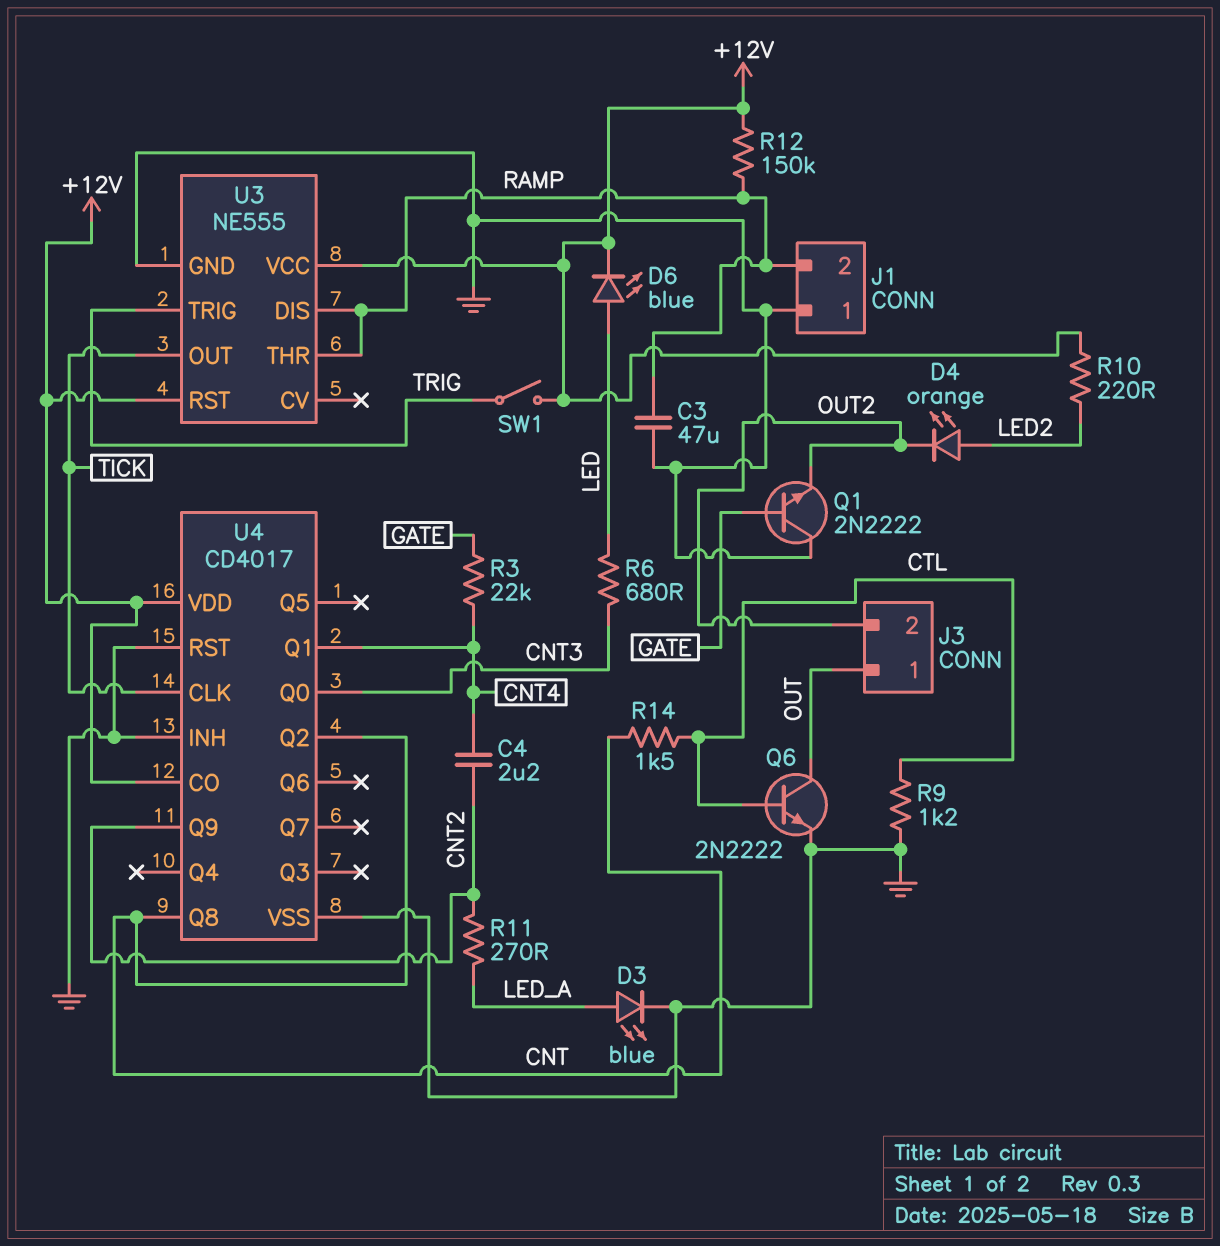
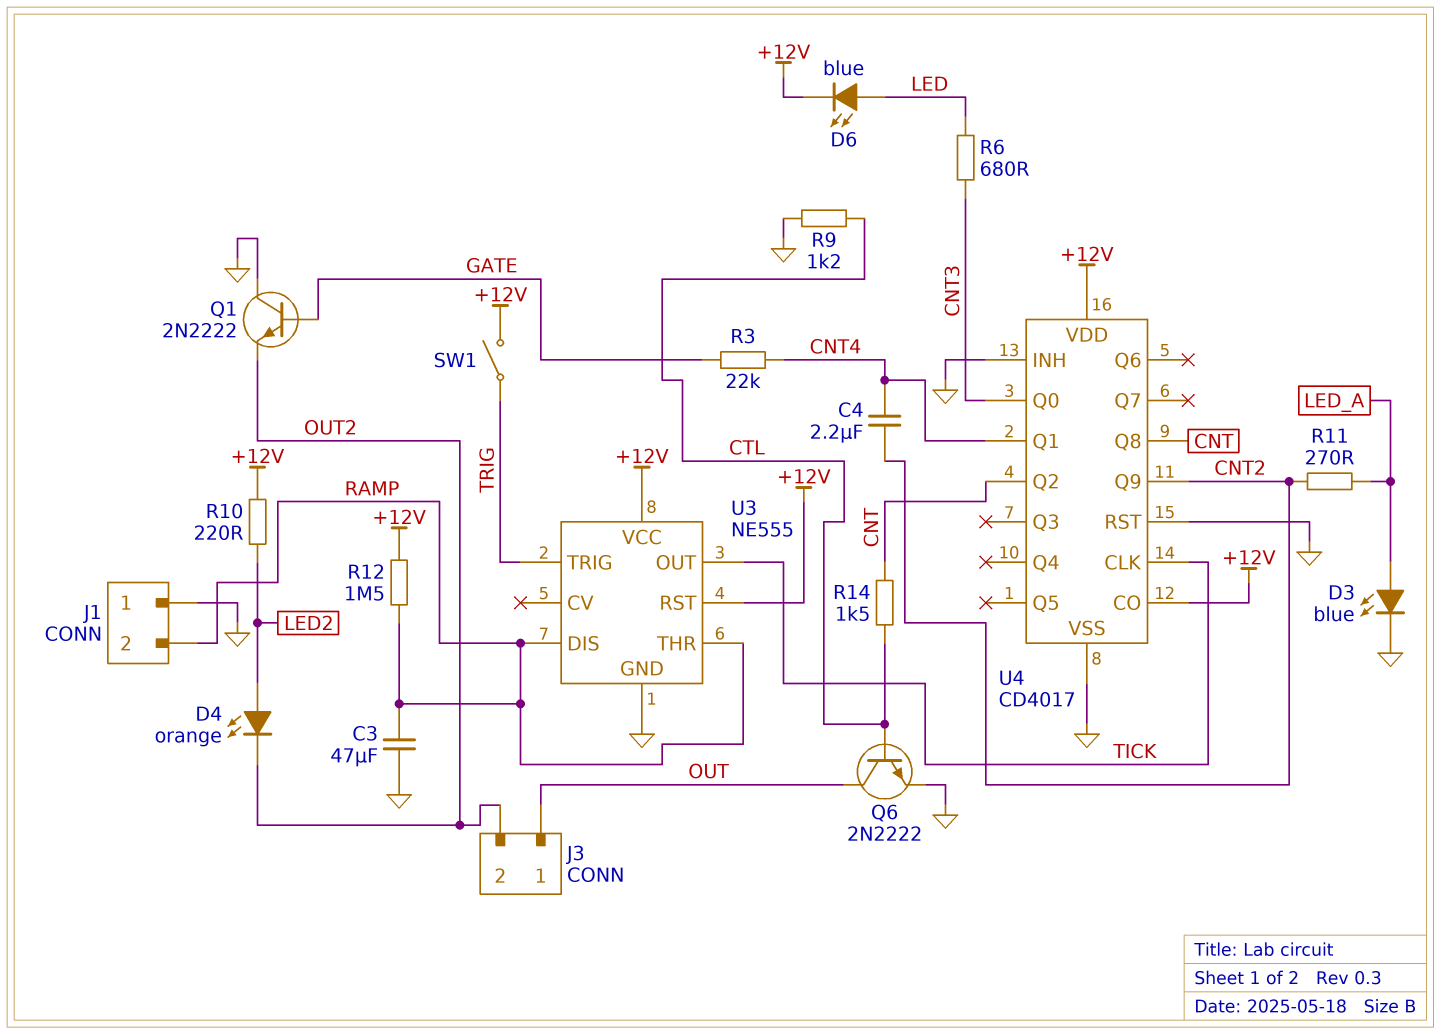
R12: 150k (+12V, RAMP) -> 1.5M (+12V, RAMP)

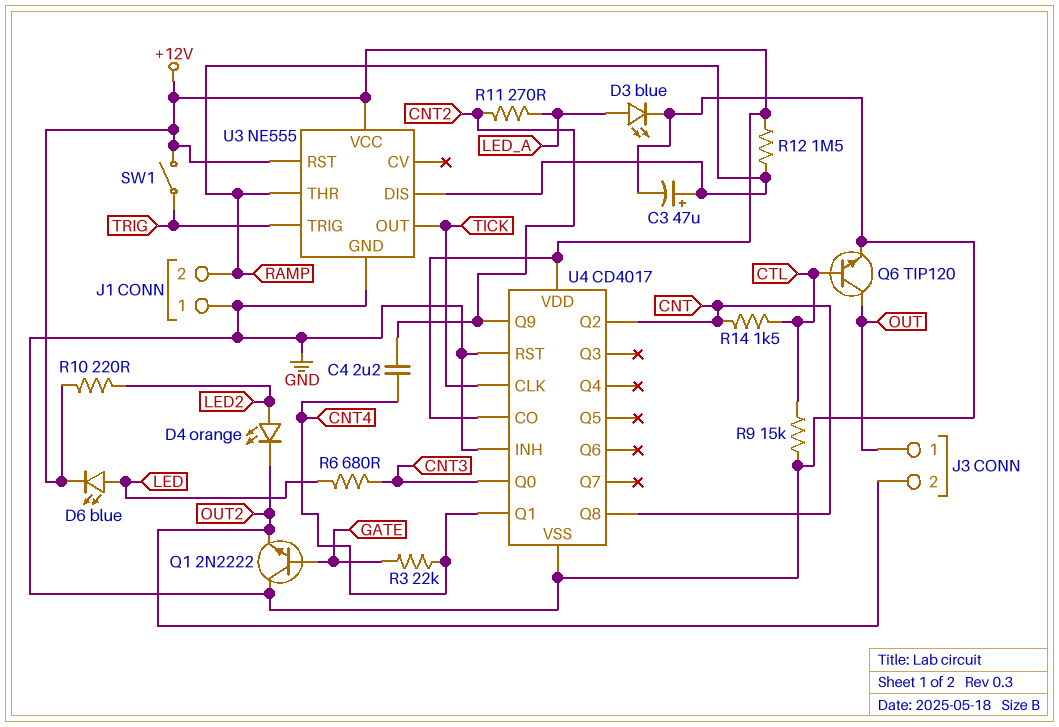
C3: 47uF (GND, RAMP) -> 47uF (plus RAMP, minus GND)
Q6: NPN 2N2222 (B CTL, C OUT, E GND) -> NPN TIP120 (B CTL, C OUT, E GND)
R9: 1.2k (CTL, GND) -> 15k (CTL, GND)

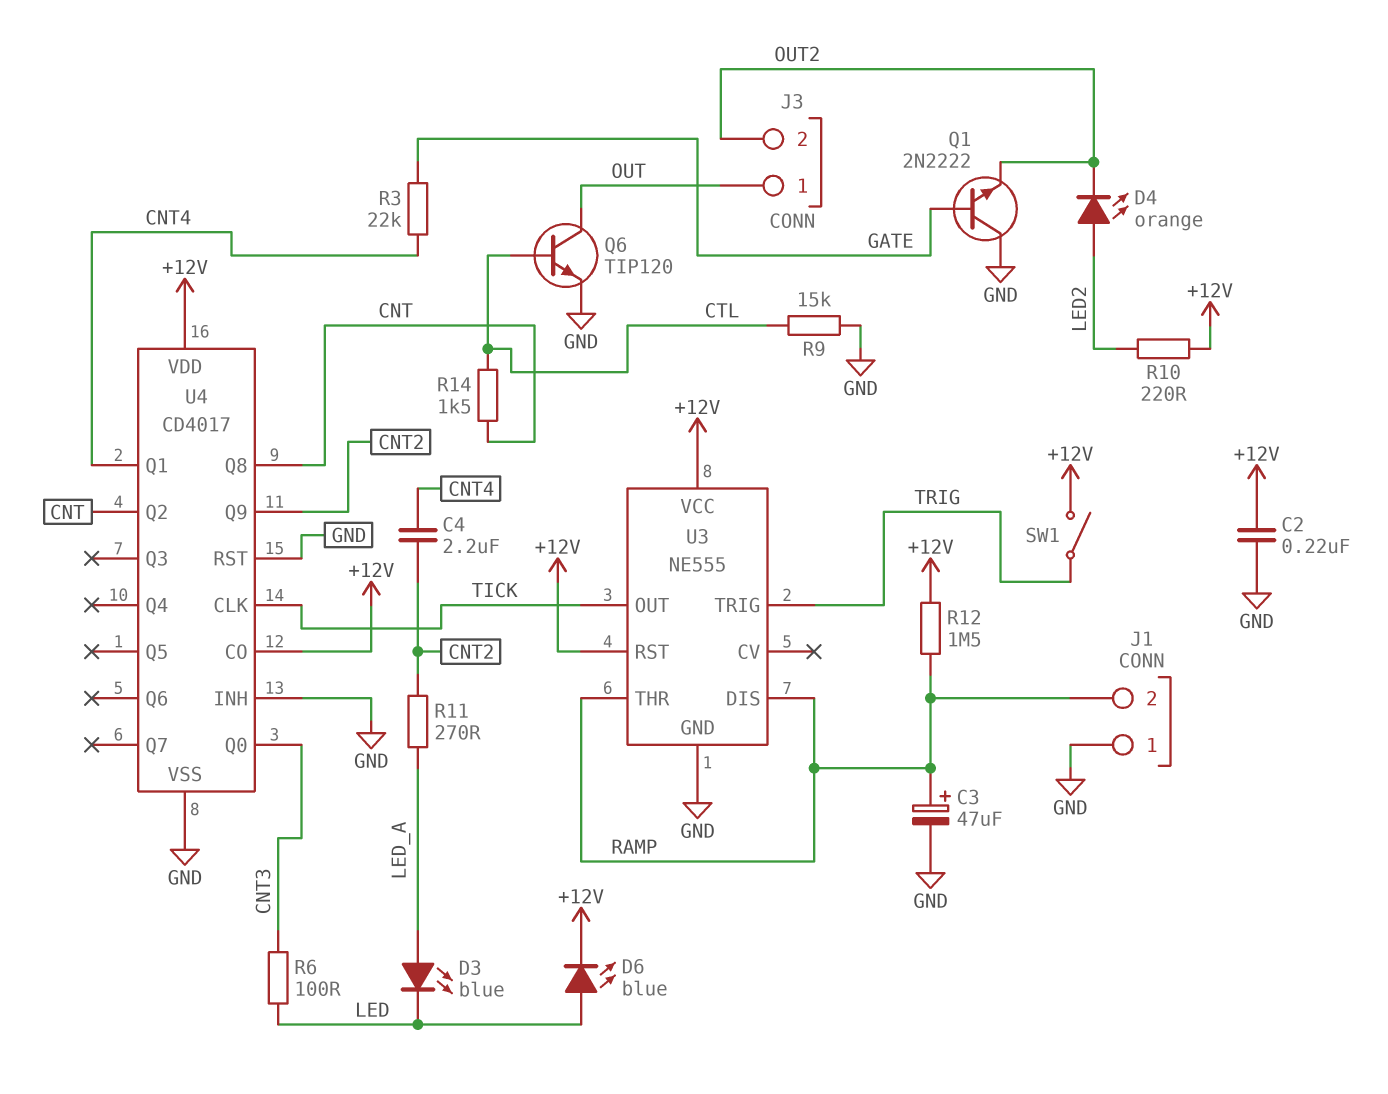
C2: none -> 220nF (+12V, GND)
D3: LED blue (A LED_A, K GND) -> LED blue (A LED_A, K LED)
R6: 680 (CNT3, LED) -> 100 (CNT3, LED)

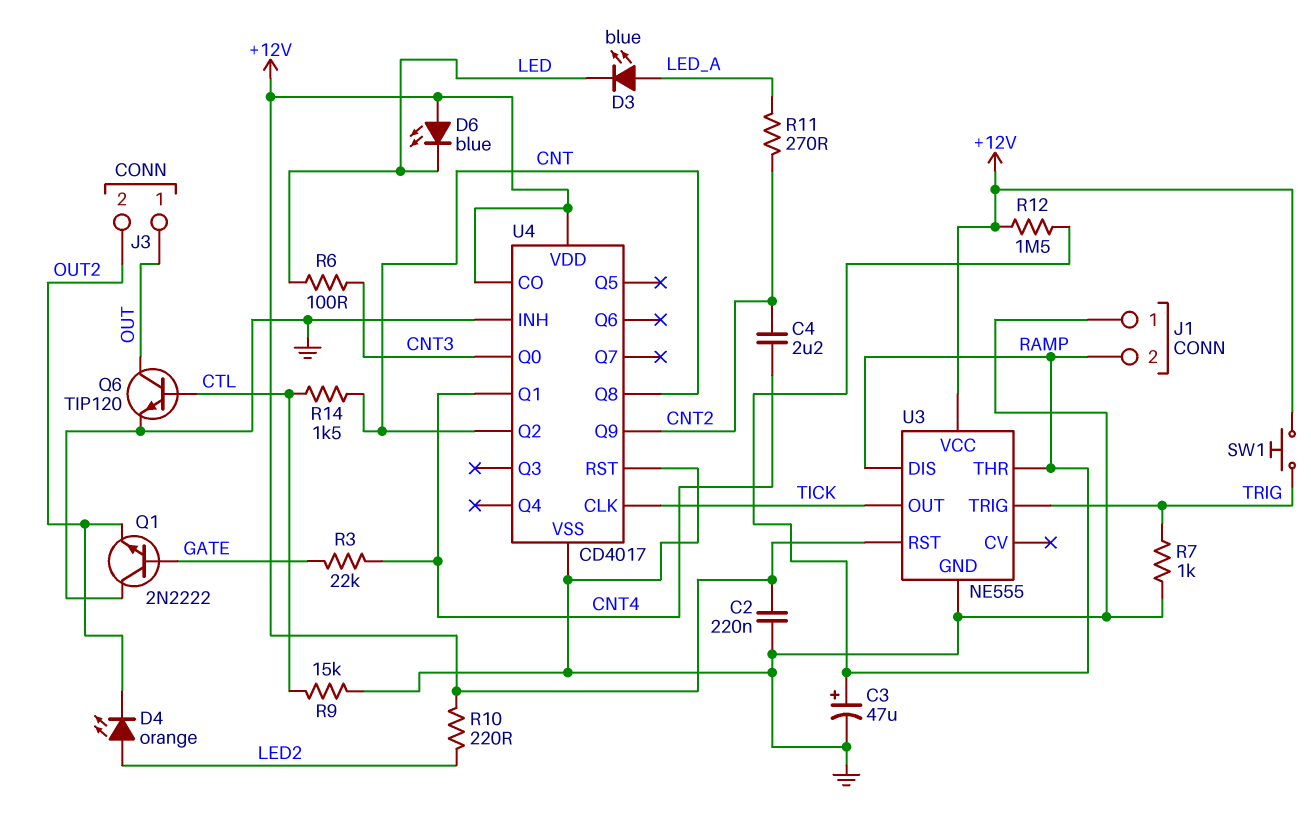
D6: LED blue (A LED, K +12V) -> LED blue (A +12V, K LED)
R7: none -> 1k (GND, TRIG)
SW1: switch (+12V, TRIG) -> button (+12V, TRIG)

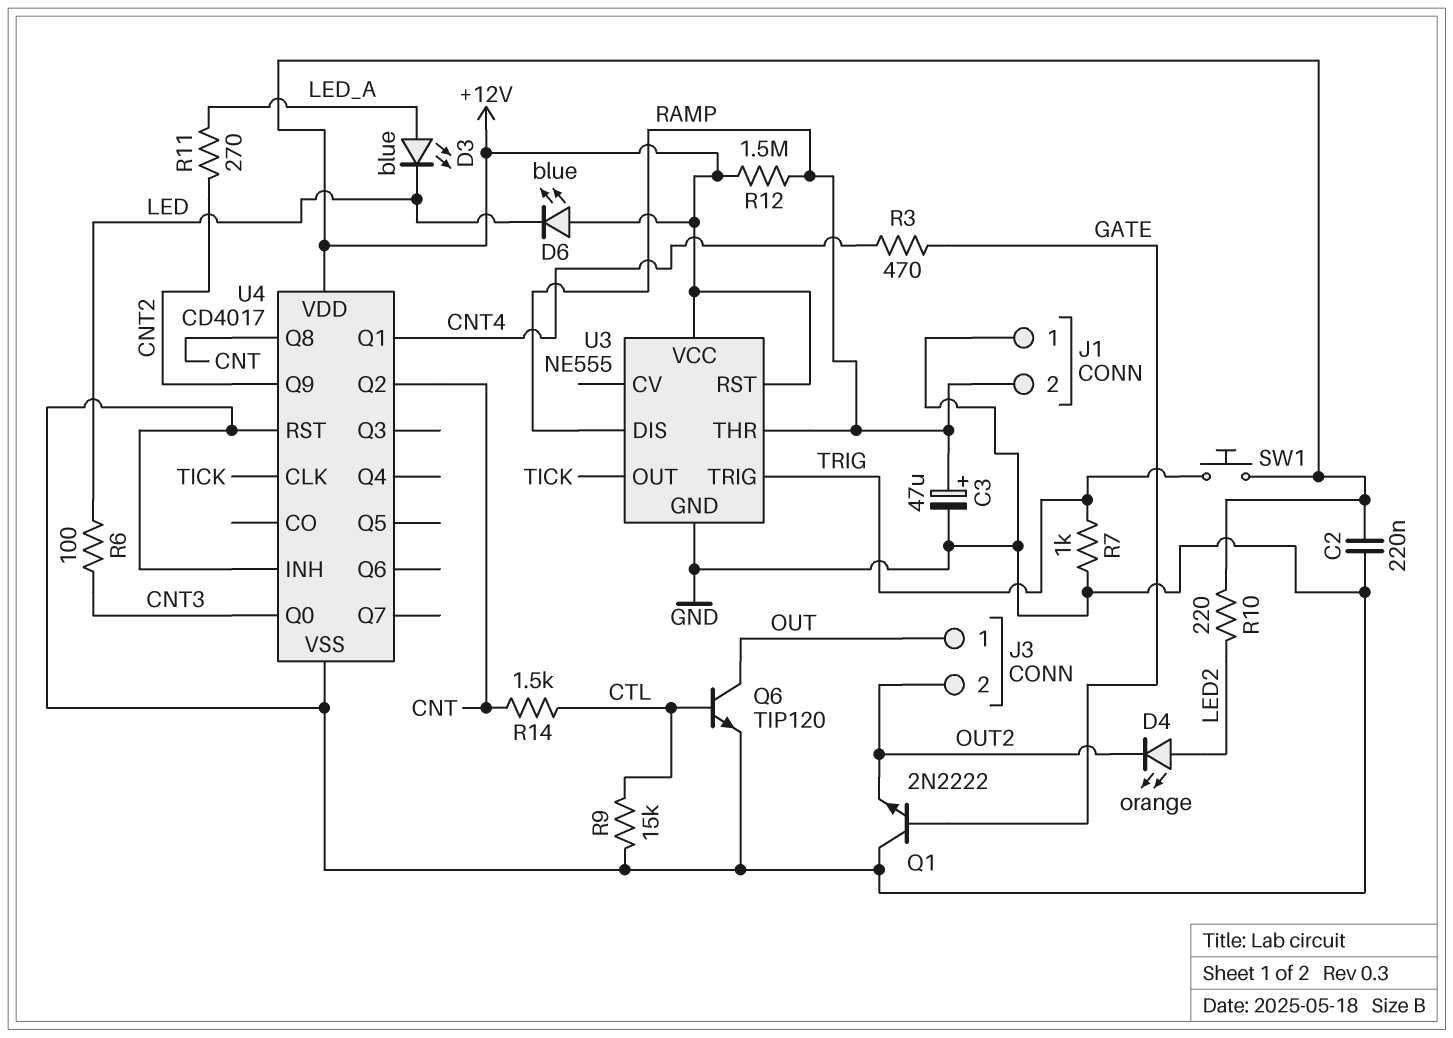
C4: 2.2uF (CNT2, CNT4) -> none
R3: 22k (CNT4, GATE) -> 470 (CNT4, GATE)
U4 pin CO: +12V -> none

